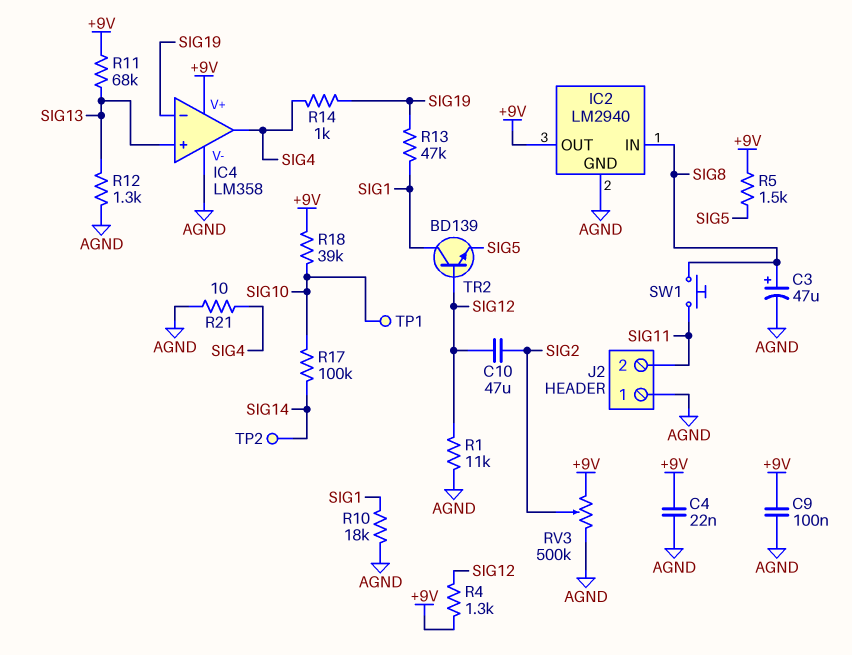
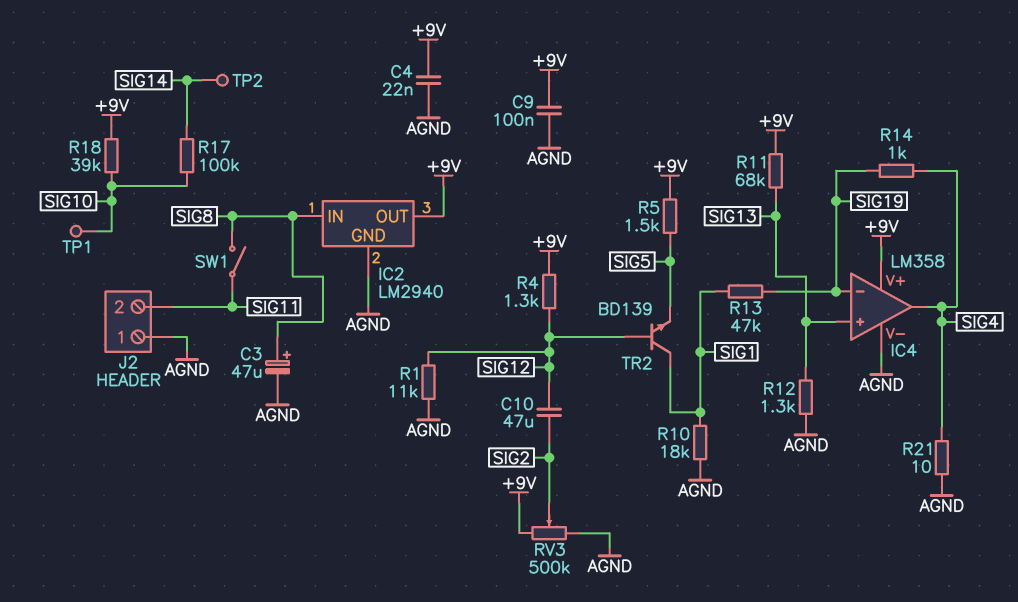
SW1: button (SIG8, SIG11) -> switch (SIG8, SIG11)

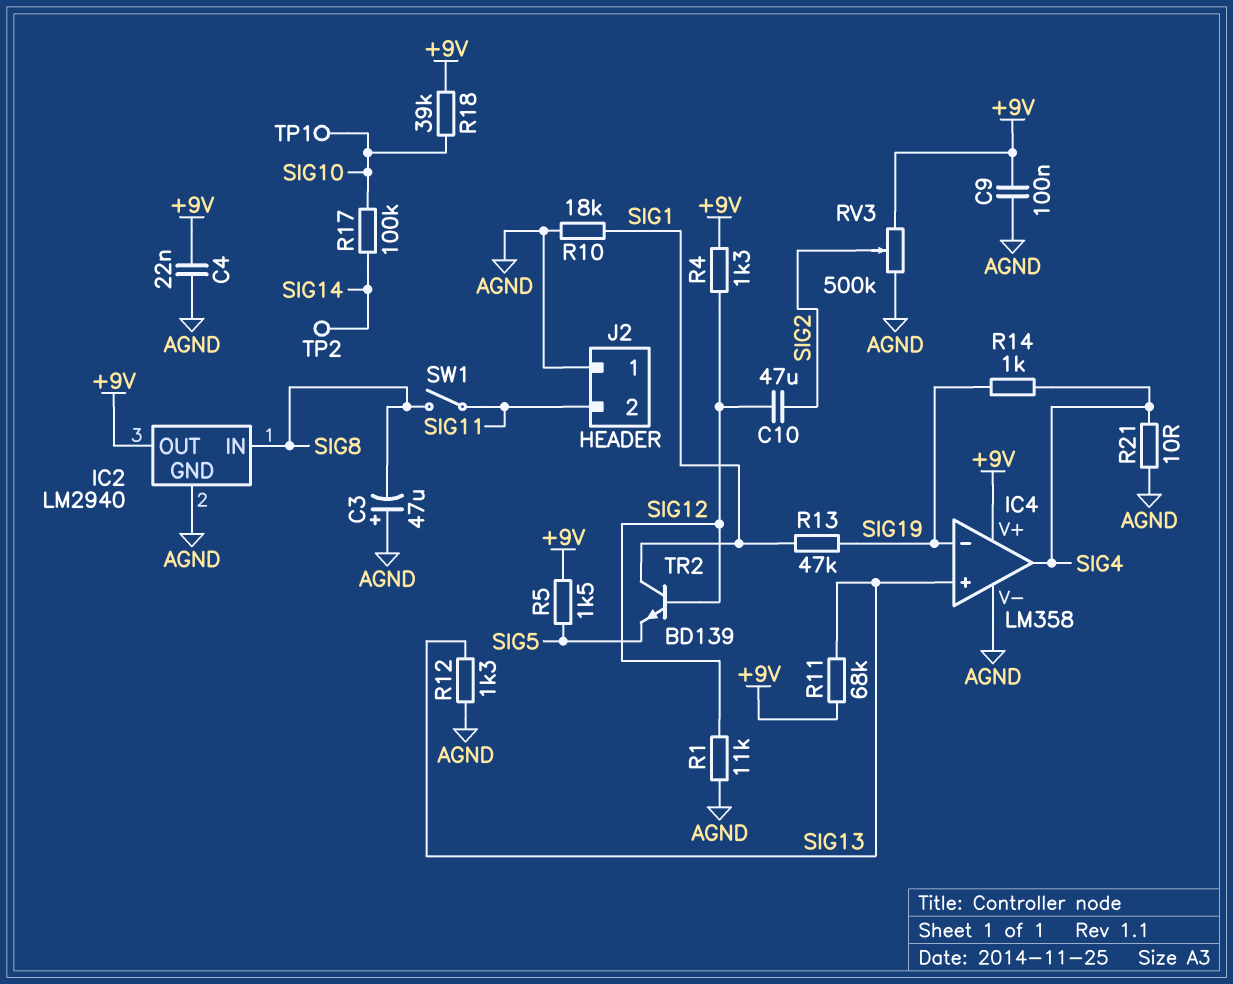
C3: 47uF (plus SIG8, minus AGND) -> 47uF (plus AGND, minus SIG8)

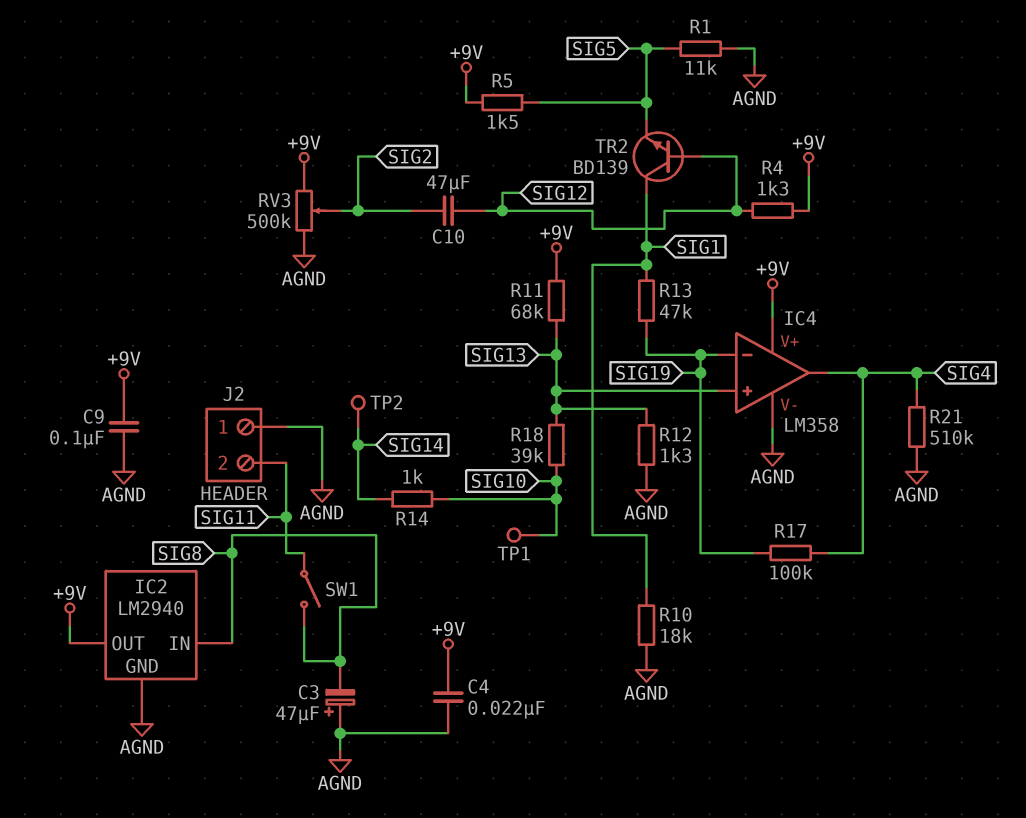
R1: 11k (AGND, SIG12) -> 11k (AGND, SIG5)
R14: 1k (SIG4, SIG19) -> 1k (SIG10, SIG14)
R17: 100k (SIG10, SIG14) -> 100k (SIG4, SIG19)
R18: 39k (+9V, SIG10) -> 39k (SIG10, SIG13)
R21: 10 (AGND, SIG4) -> 510k (AGND, SIG4)

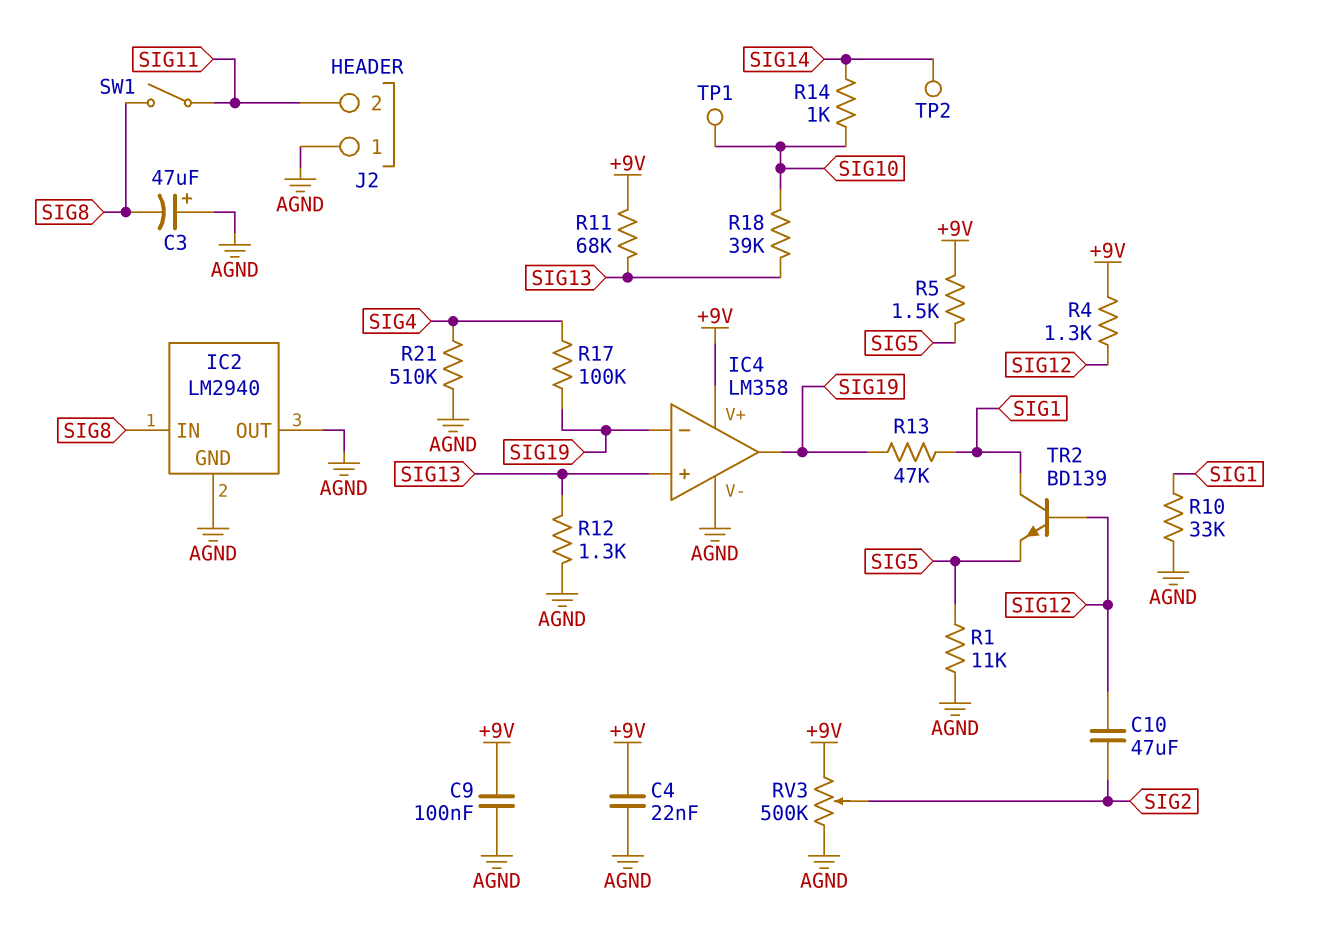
IC2 pin OUT: +9V -> AGND
IC4 pin out: SIG4 -> SIG19
R10: 18k (AGND, SIG1) -> 33k (AGND, SIG1)

